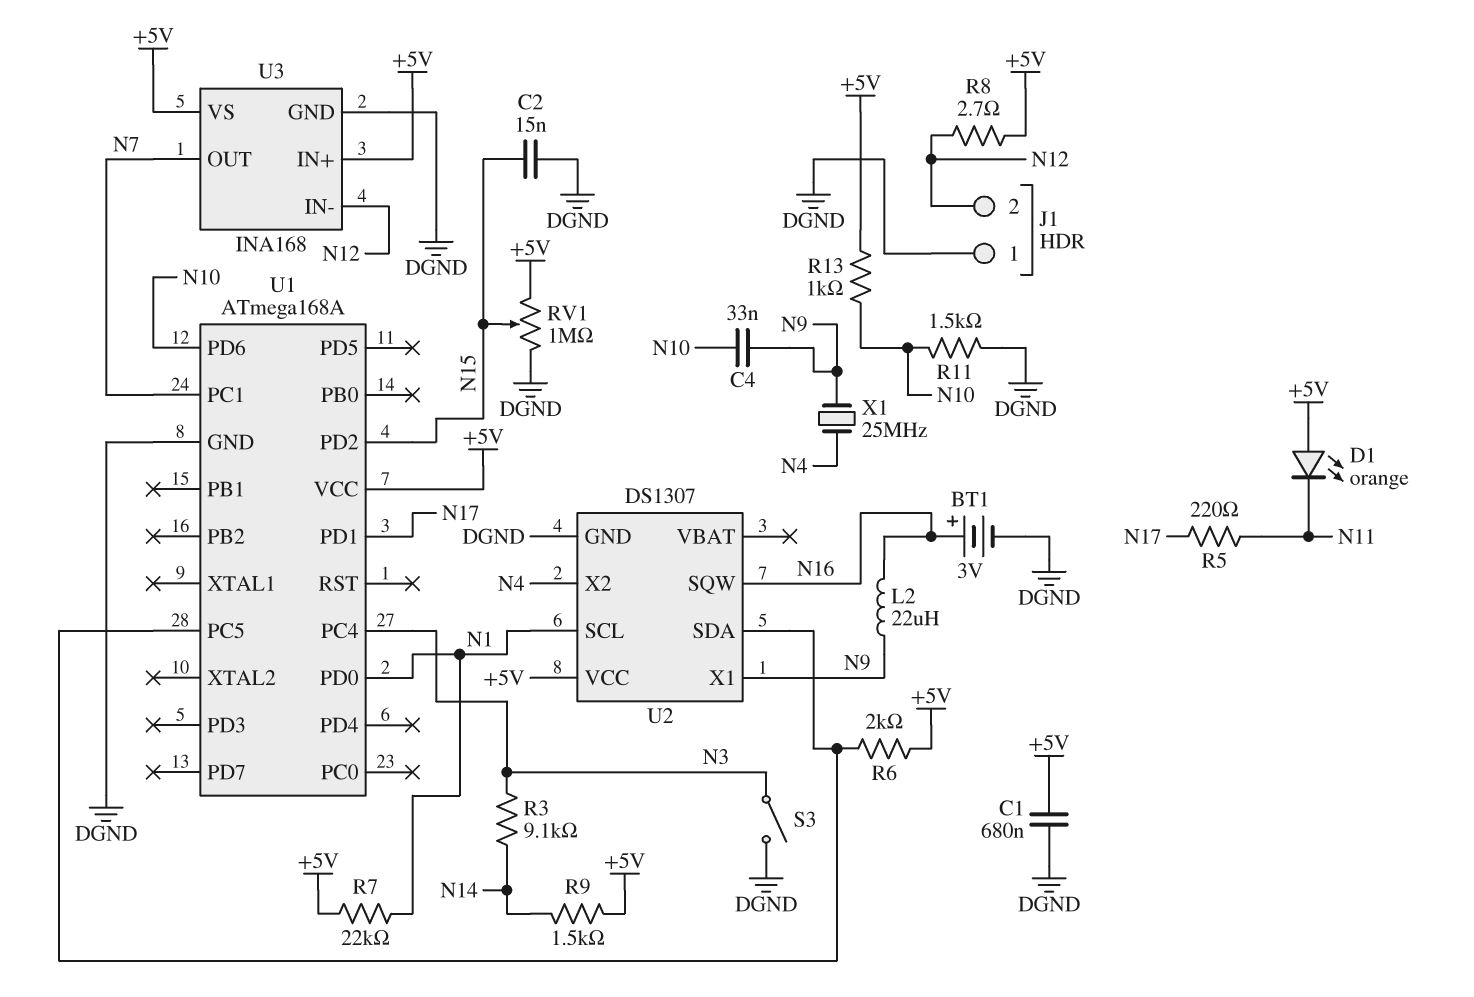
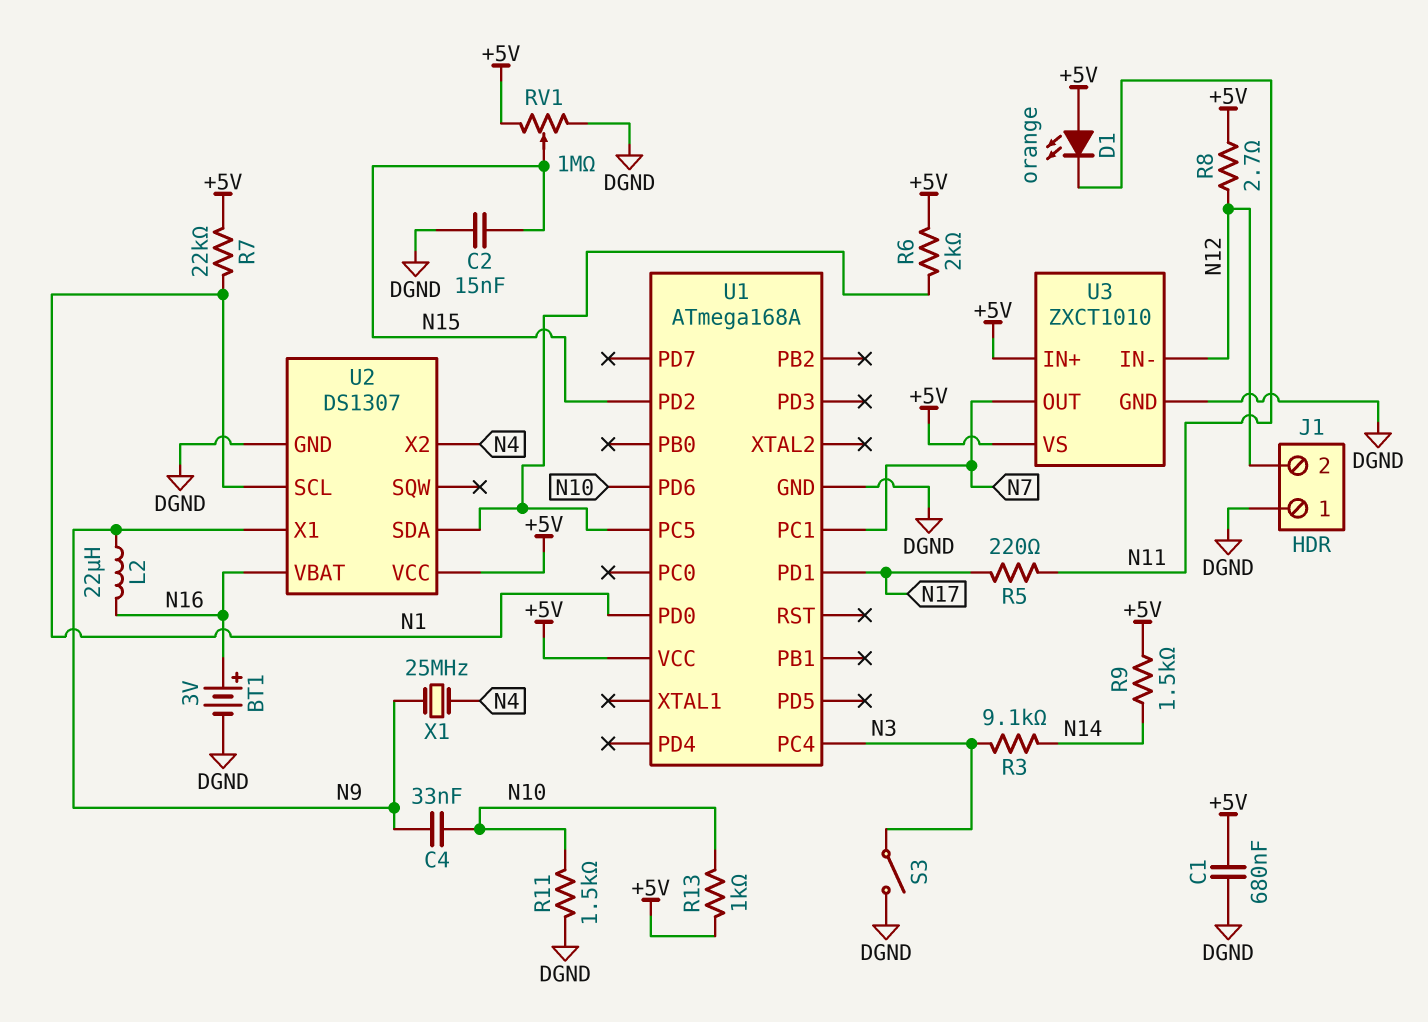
U2 pin SQW: N16 -> none
U2 pin VBAT: none -> N16
U3: INA168 -> ZXCT1010

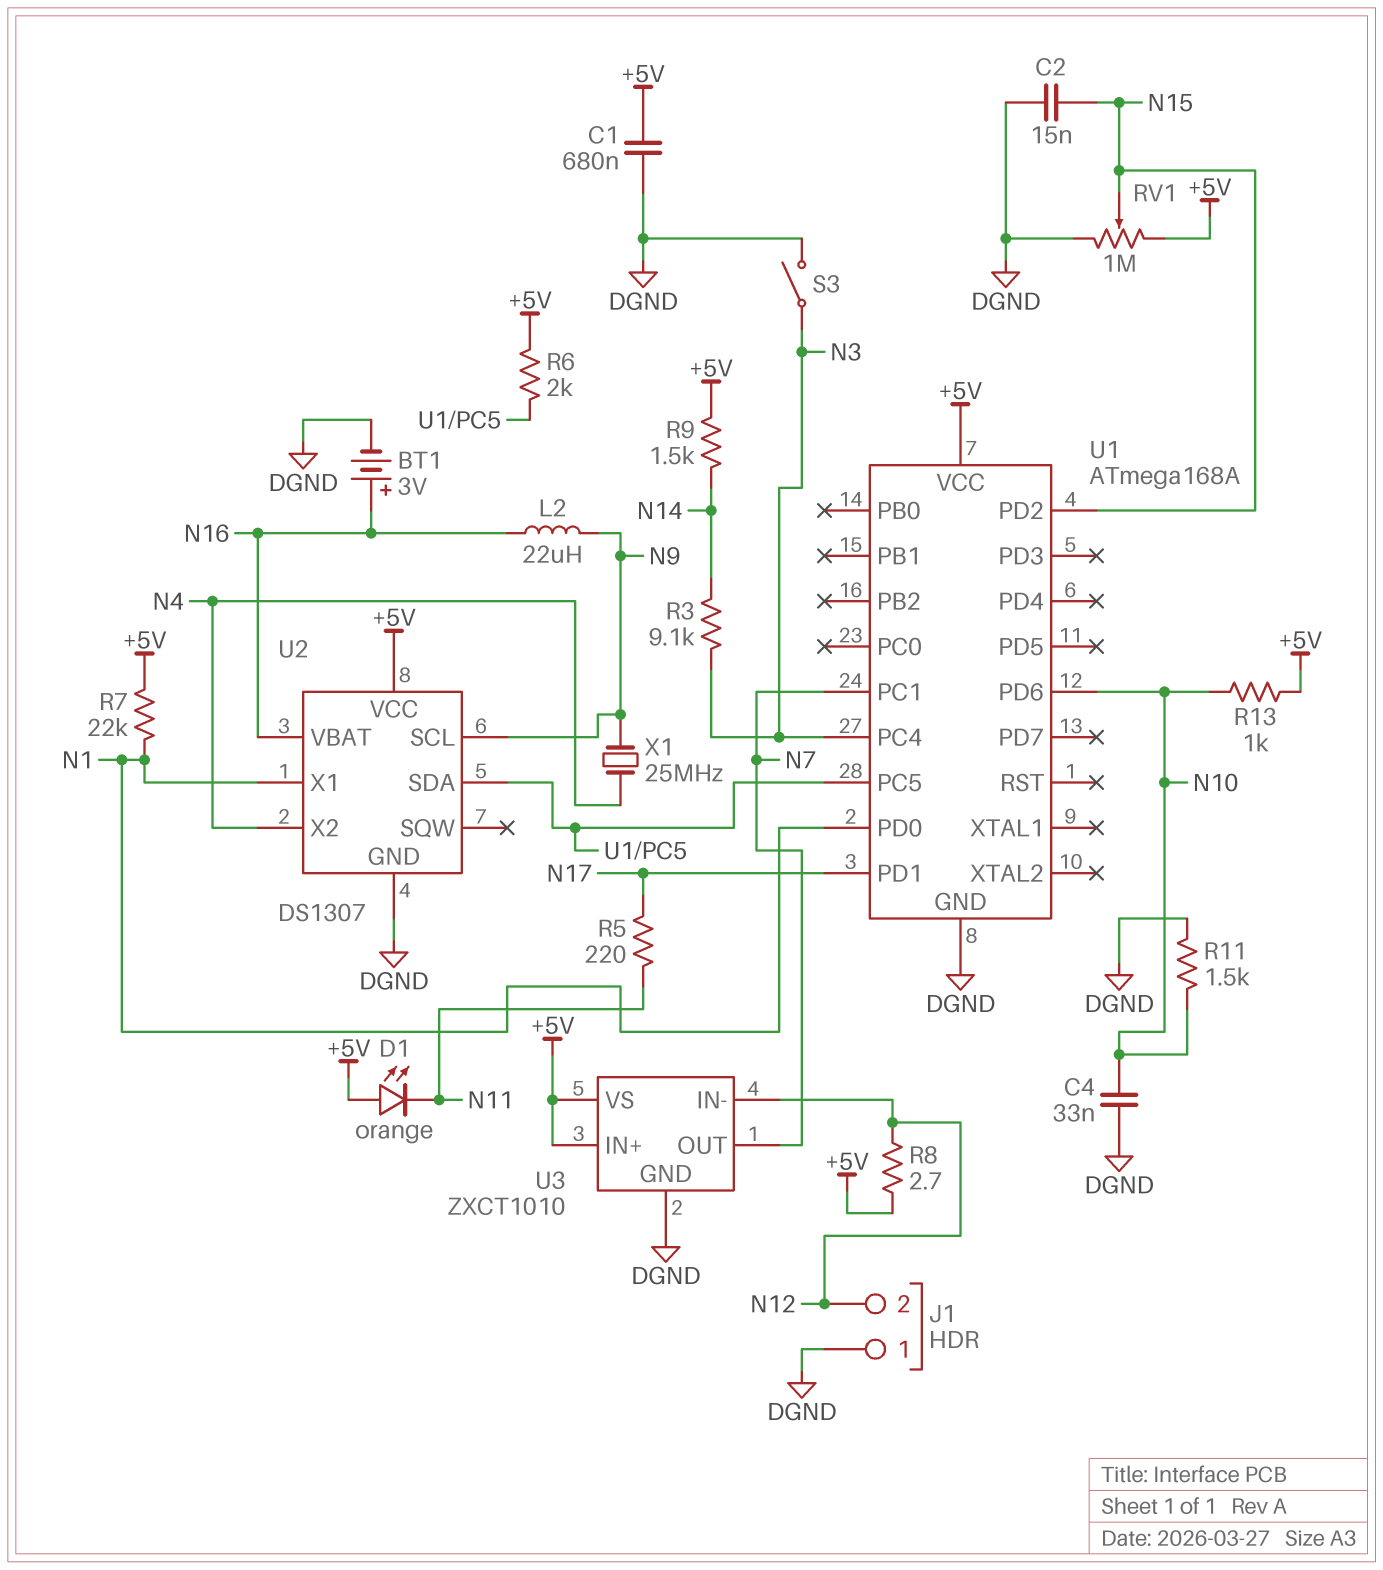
C4: 33nF (N9, N10) -> 33nF (DGND, N10)
U2 pin SCL: N1 -> N9
U2 pin X1: N9 -> N1

